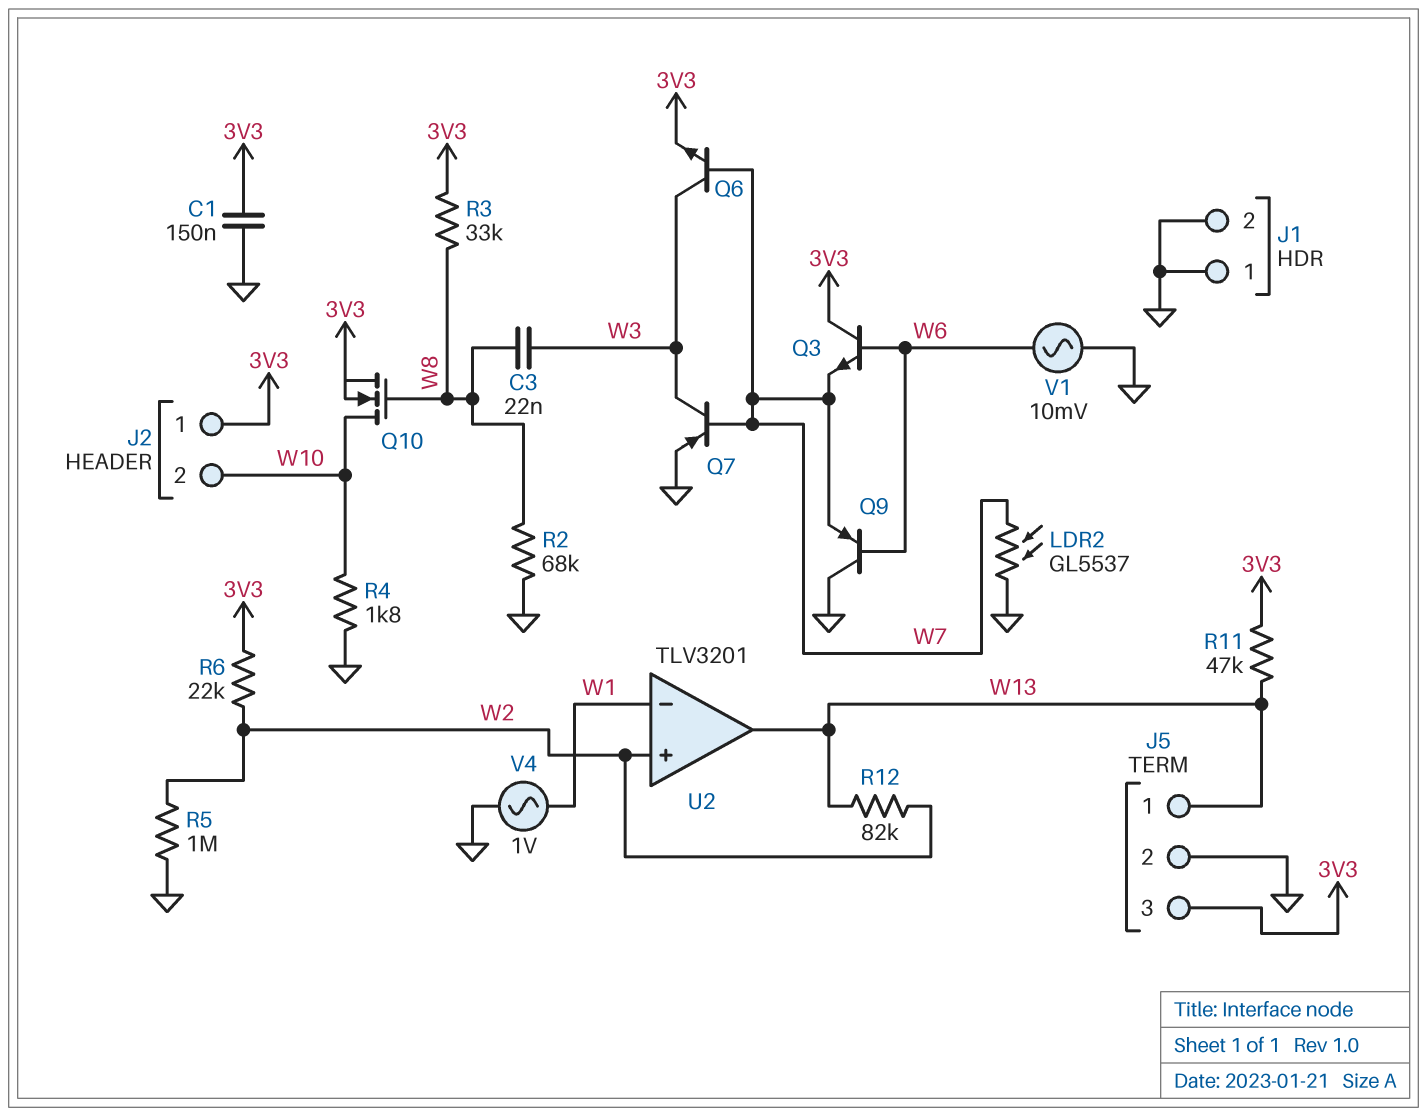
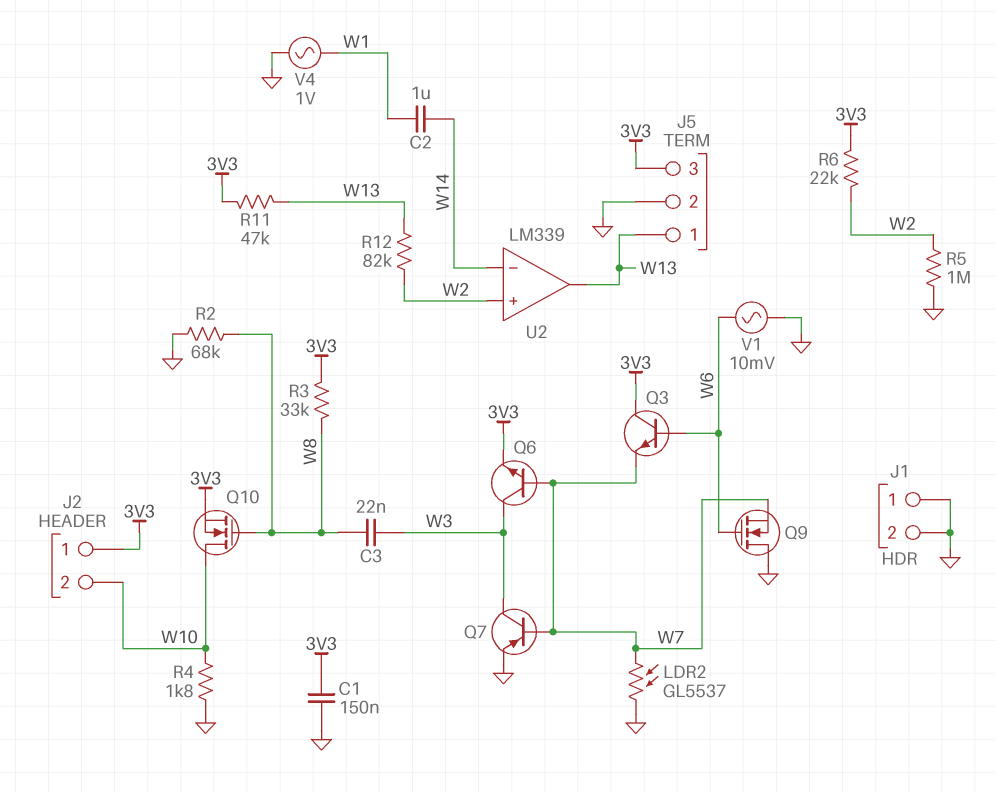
C2: none -> 1uF (W1, W14)
Q9: PNP (B W6, C GND, E W7) -> NMOS (G W6, D GND, S W7)
U2: TLV3201 -> LM339
U2 pin in-: W1 -> W14

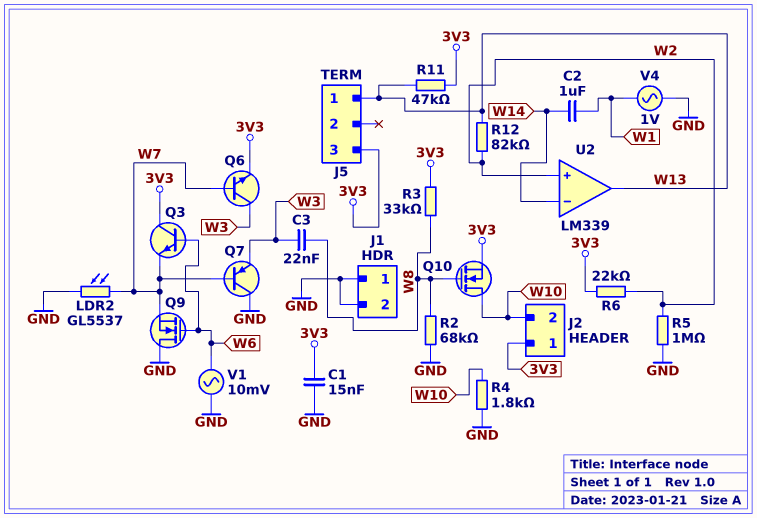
C1: 150nF (3V3, GND) -> 15nF (3V3, GND)
J5 pin 2: GND -> none
Q7: PNP (B W7, C W3, E GND) -> PNP (B W7, C GND, E W3)

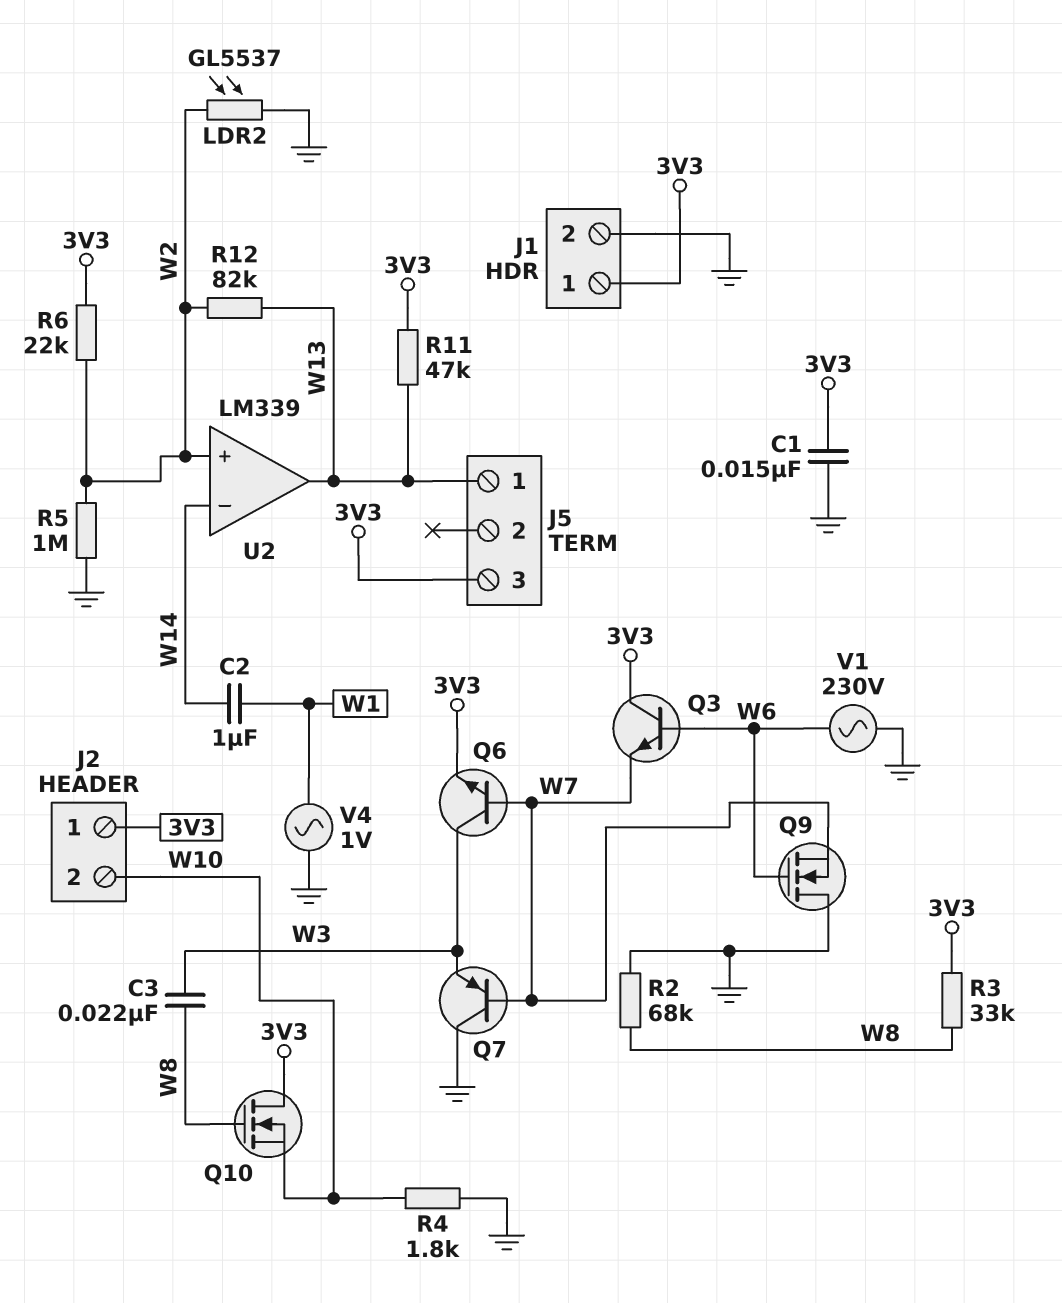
J1 pin 1: GND -> 3V3
LDR2: GL5537 (GND, W7) -> GL5537 (GND, W2)
Q10: NMOS (G W8, D W10, S 3V3) -> NMOS (G W8, D 3V3, S W10)
V1: AC 10mV (GND, W6) -> AC 230V (GND, W6)

